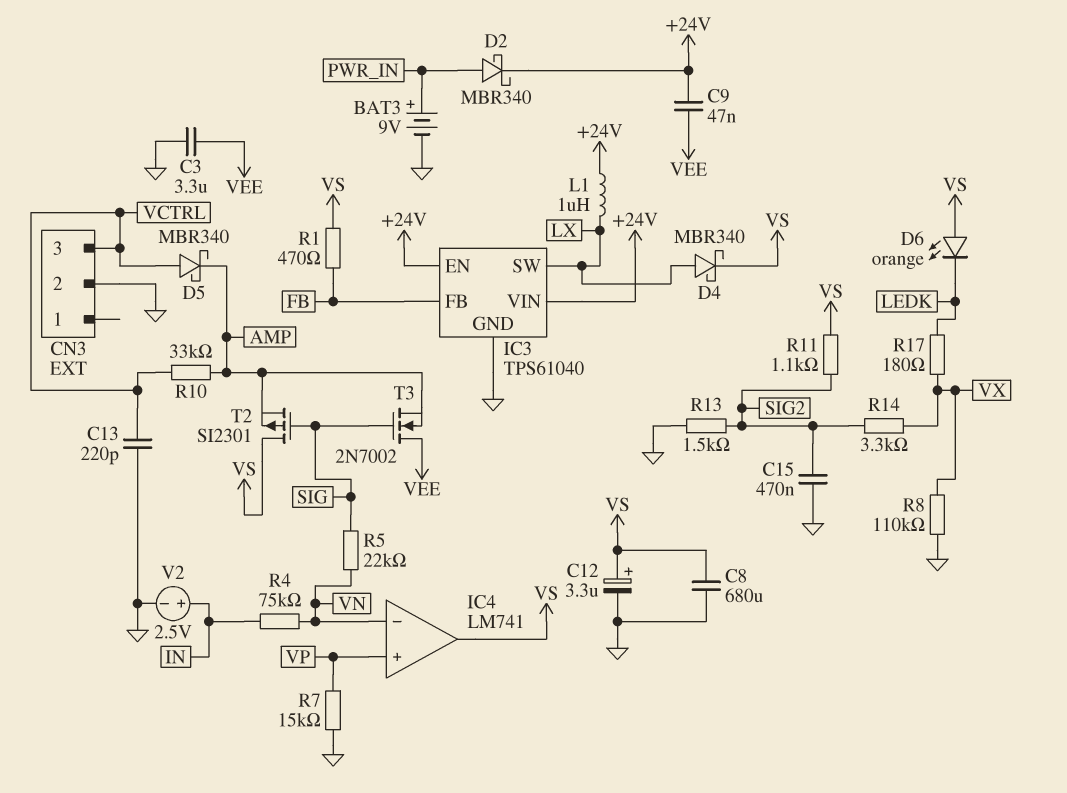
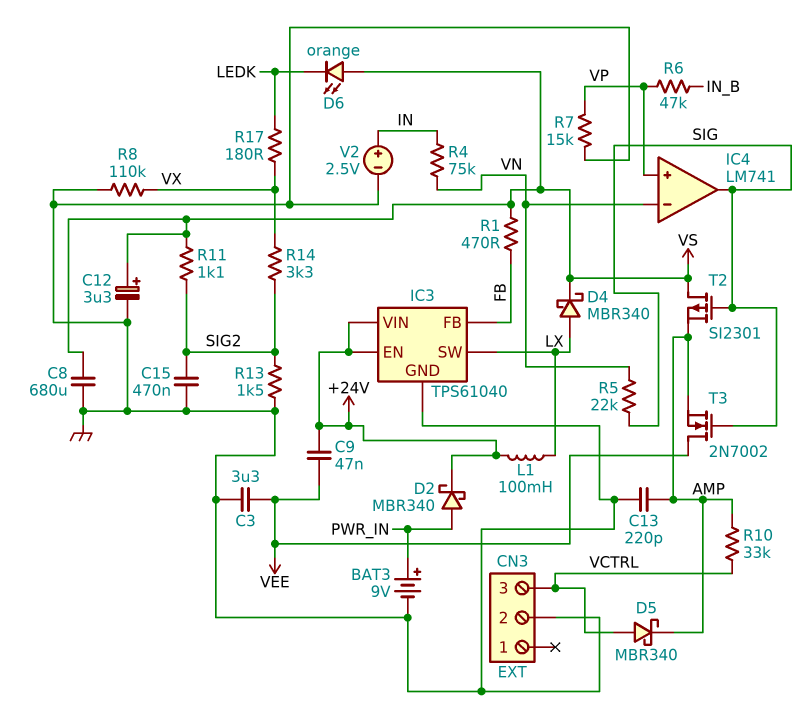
C13: 220pF (GND, VCTRL) -> 220pF (AMP, GND)
IC4 pin out: VS -> SIG
L1: 1uH (+24V, LX) -> 100mH (+24V, LX)
R6: none -> 47k (IN_B, VP)

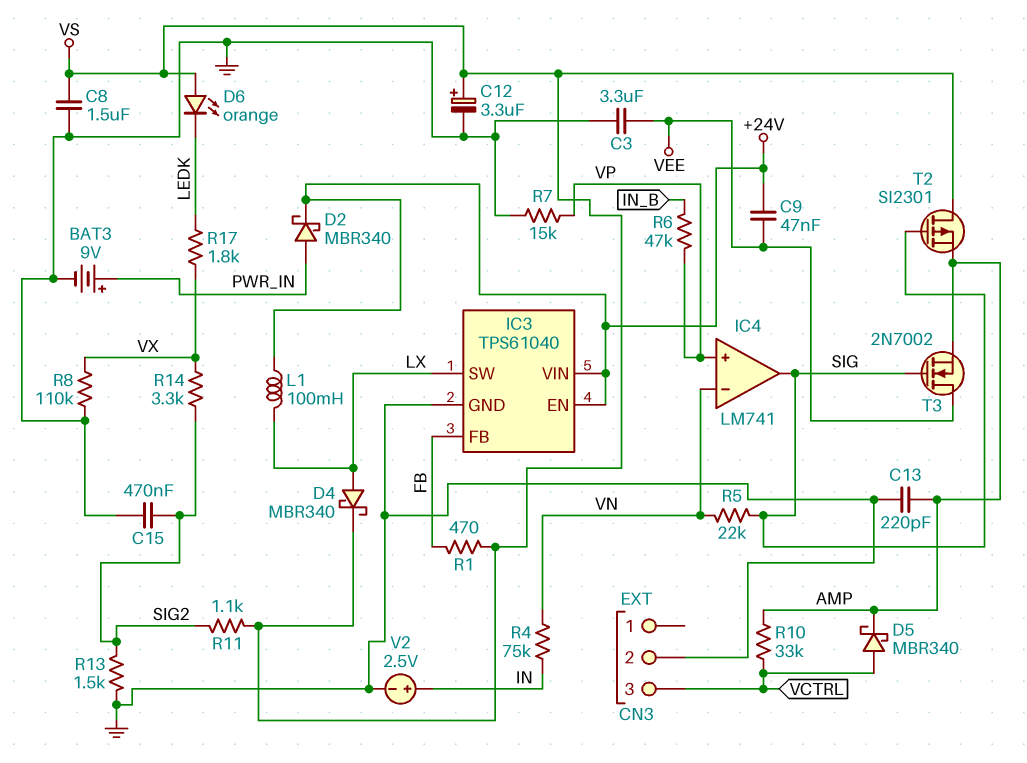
C8: 680uF (GND, VS) -> 1.5uF (GND, VS)
R17: 180 (LEDK, VX) -> 1.8k (LEDK, VX)

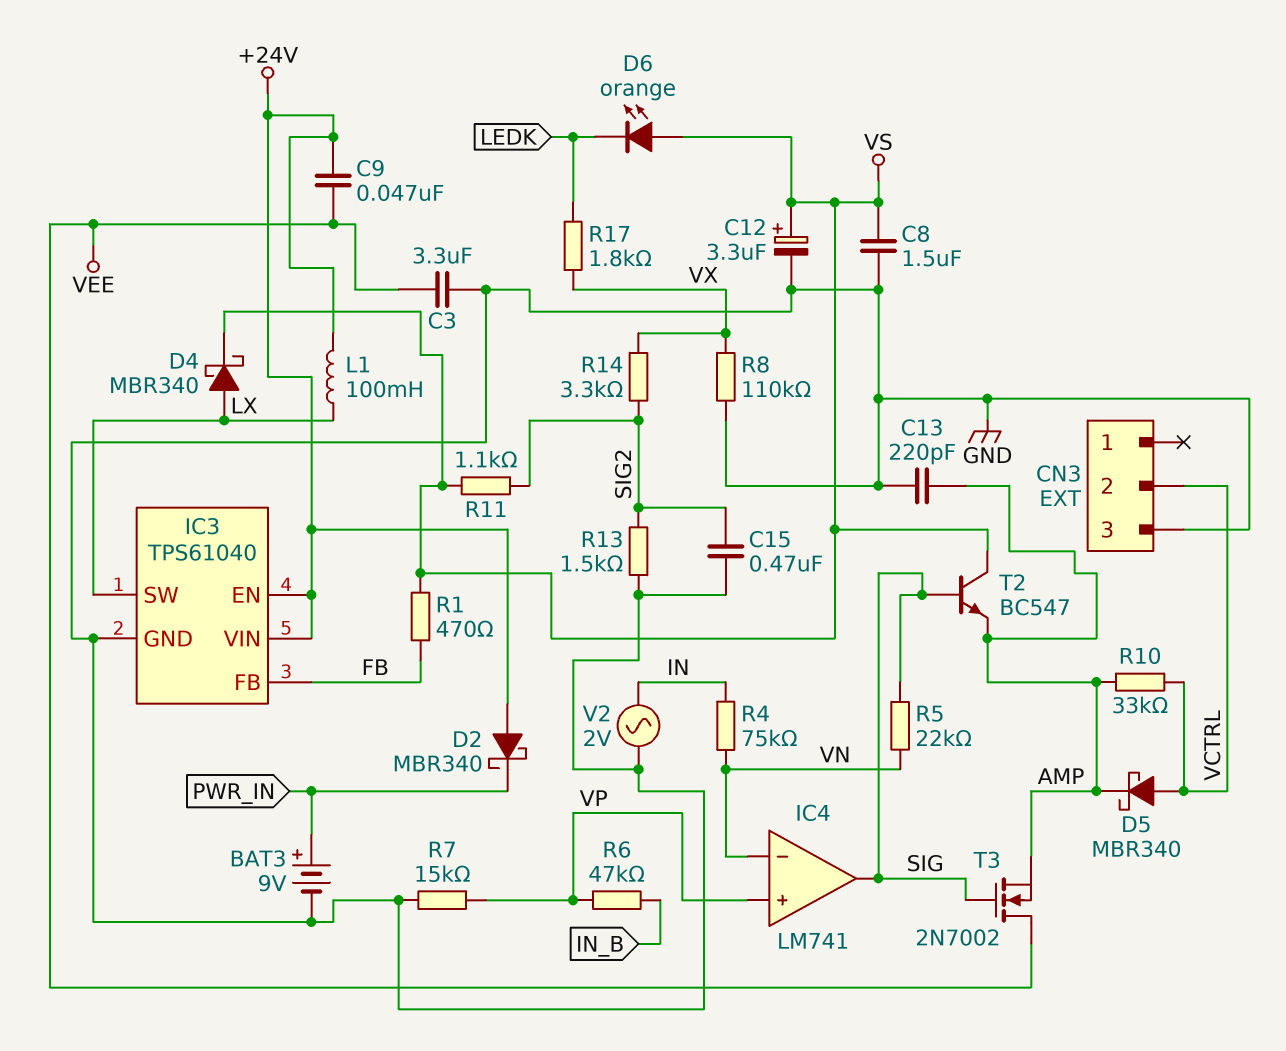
CN3 pin 2: GND -> VCTRL
CN3 pin 3: VCTRL -> GND
D2: schottky MBR340 (A PWR_IN, K +24V) -> schottky MBR340 (A +24V, K PWR_IN)
T2: PMOS SI2301 (G SIG, D VS, S AMP) -> NPN BC547 (B SIG, C VS, E AMP)
V2: 2.5V (plus IN, minus GND) -> AC 2V (GND, IN)

